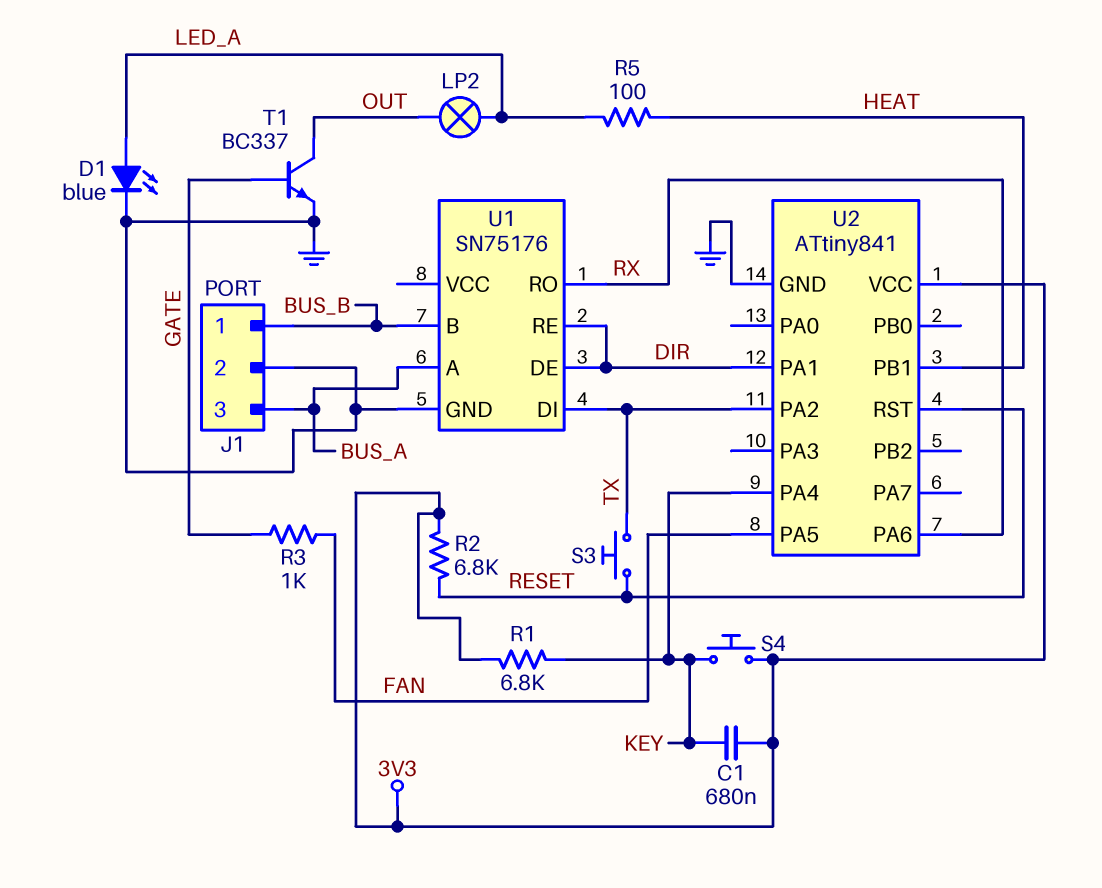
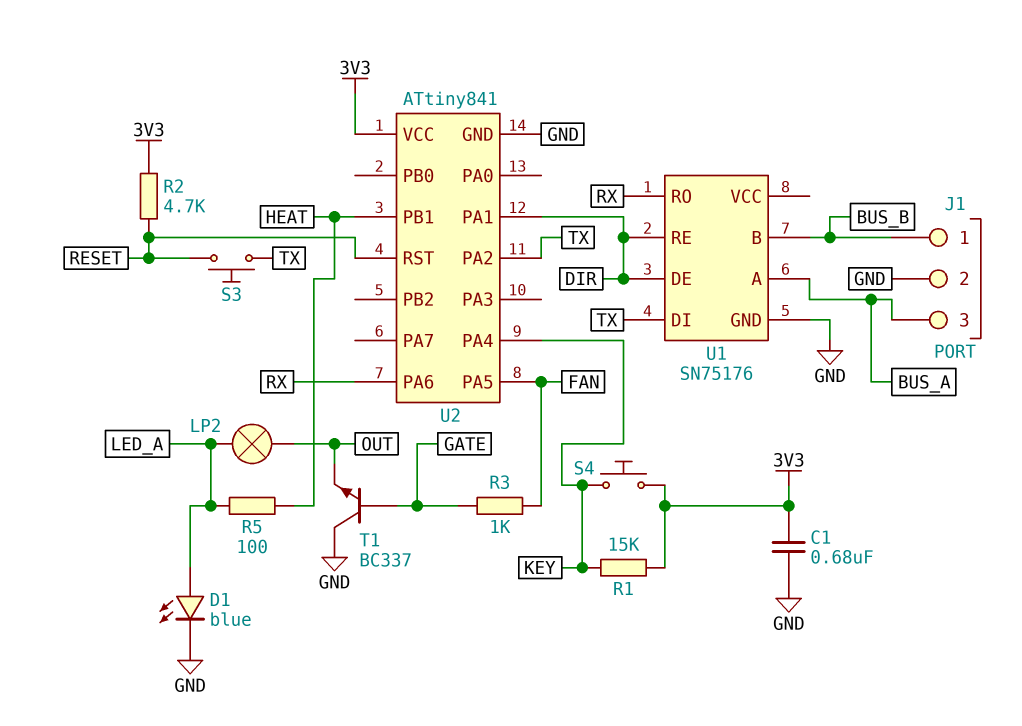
C1: 680nF (3V3, KEY) -> 680nF (3V3, GND)
R1: 6.8k (3V3, KEY) -> 15k (3V3, KEY)
R2: 6.8k (3V3, RESET) -> 4.7k (3V3, RESET)
T1: NPN BC337 (B GATE, C OUT, E GND) -> NPN BC337 (B GATE, C GND, E OUT)

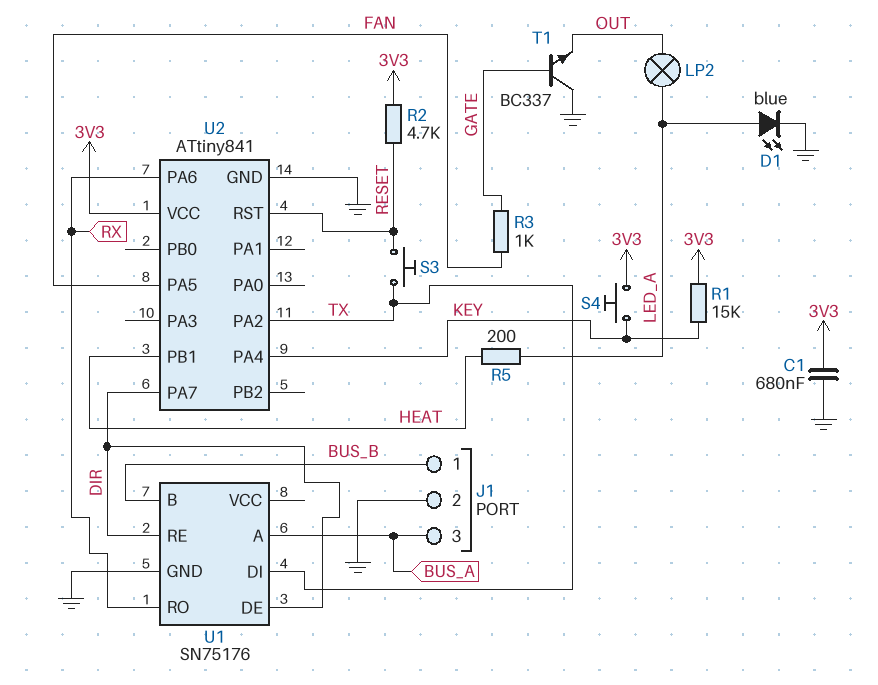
R5: 100 (HEAT, LED_A) -> 200 (HEAT, LED_A)
U2 pin PA1: DIR -> none
U2 pin PA7: none -> DIR

